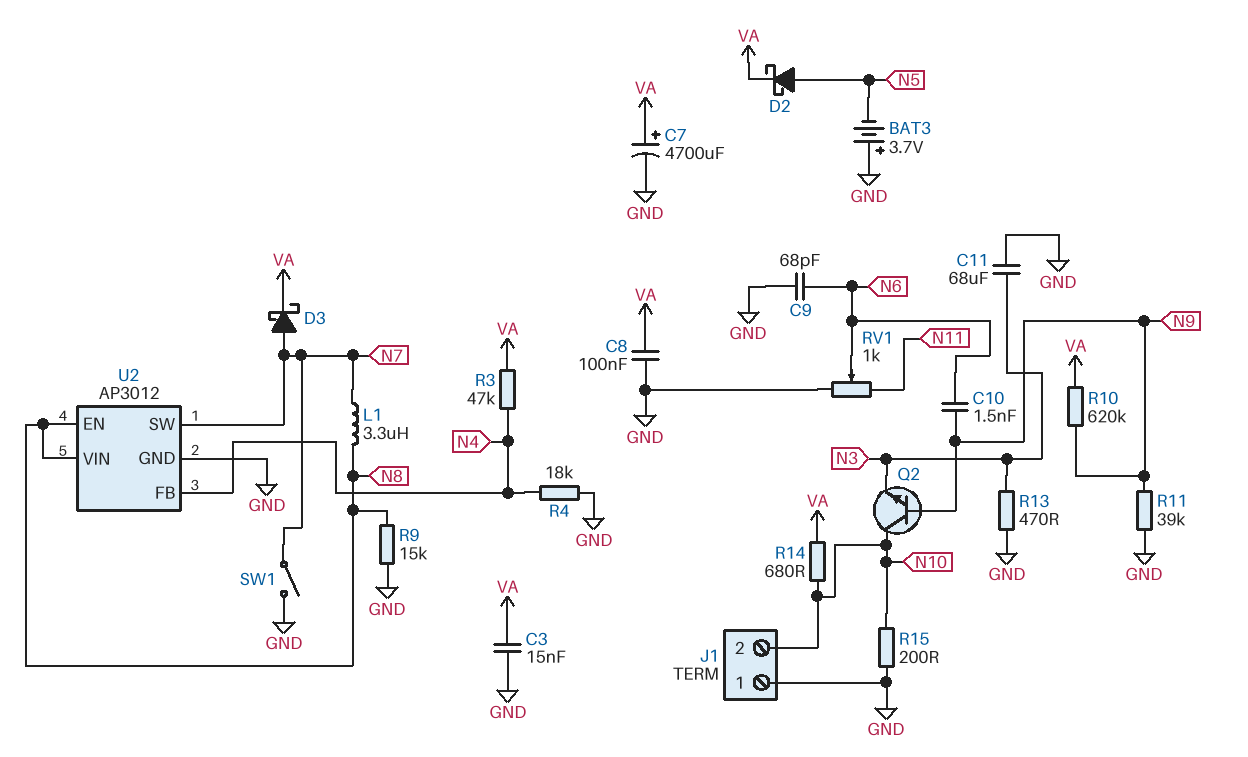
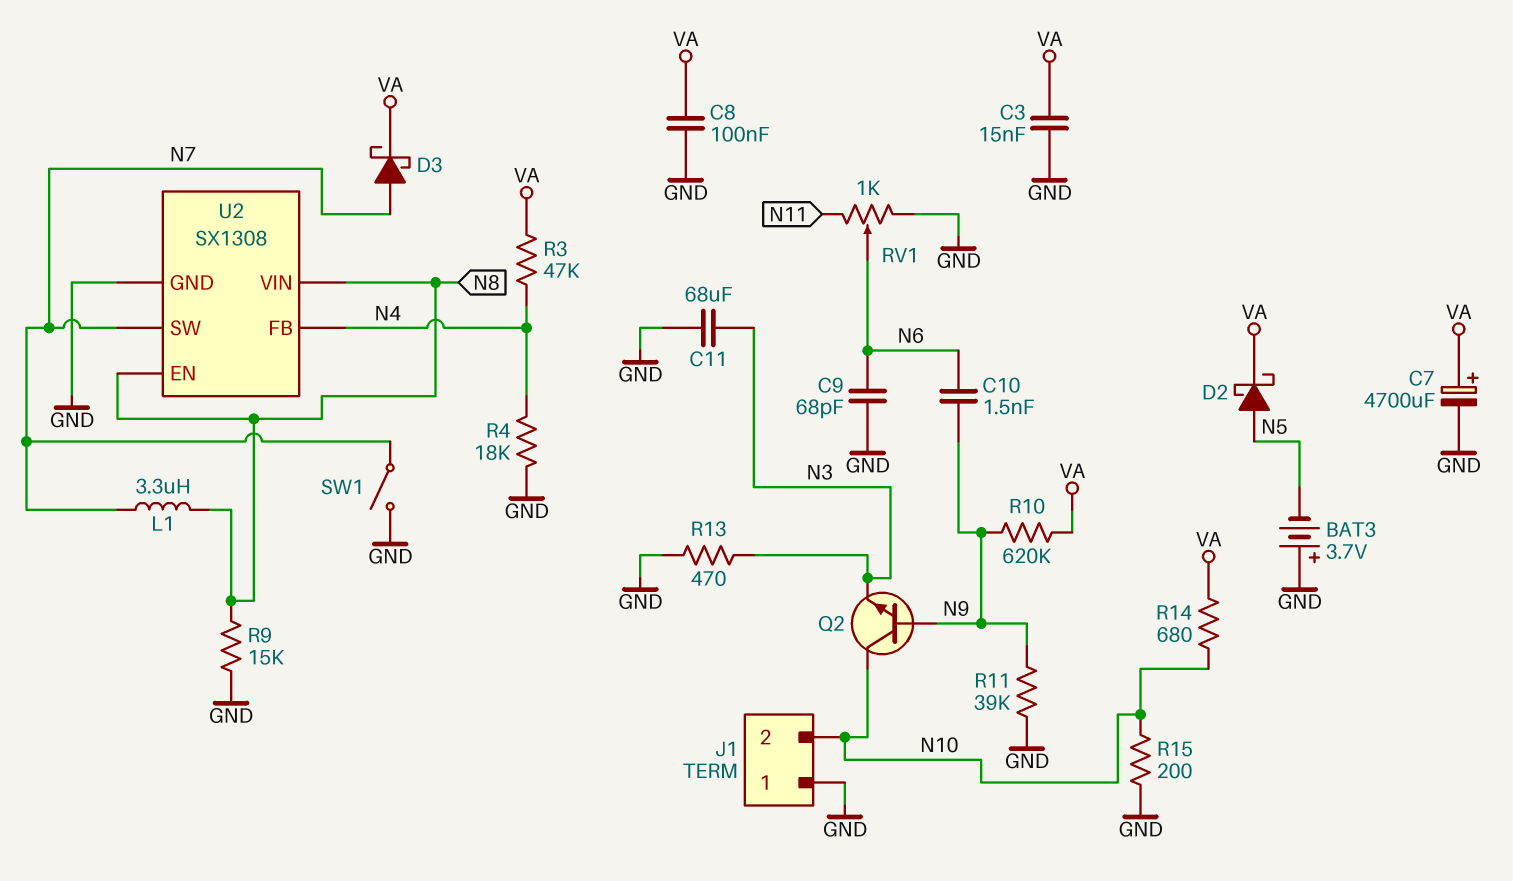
U2: AP3012 -> SX1308

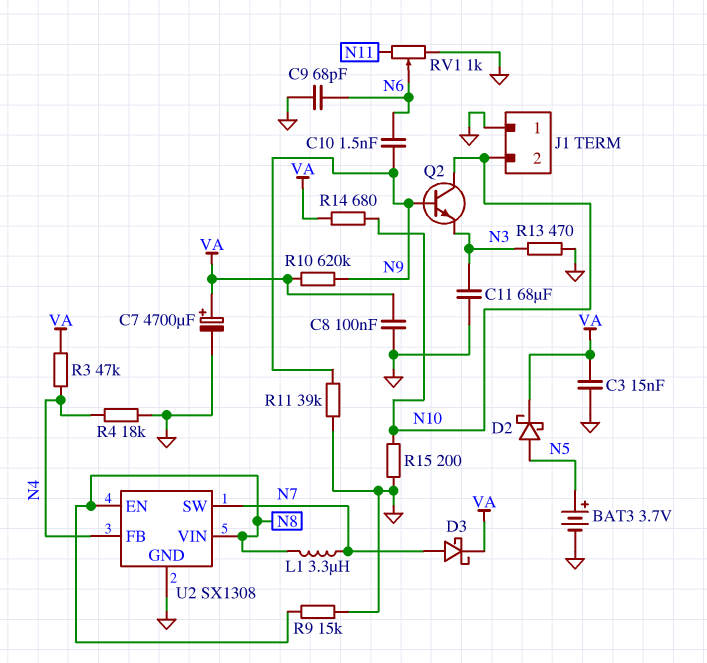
BAT3: 3.7V (plus GND, minus N5) -> 3.7V (plus N5, minus GND)
SW1: switch (GND, N7) -> none

